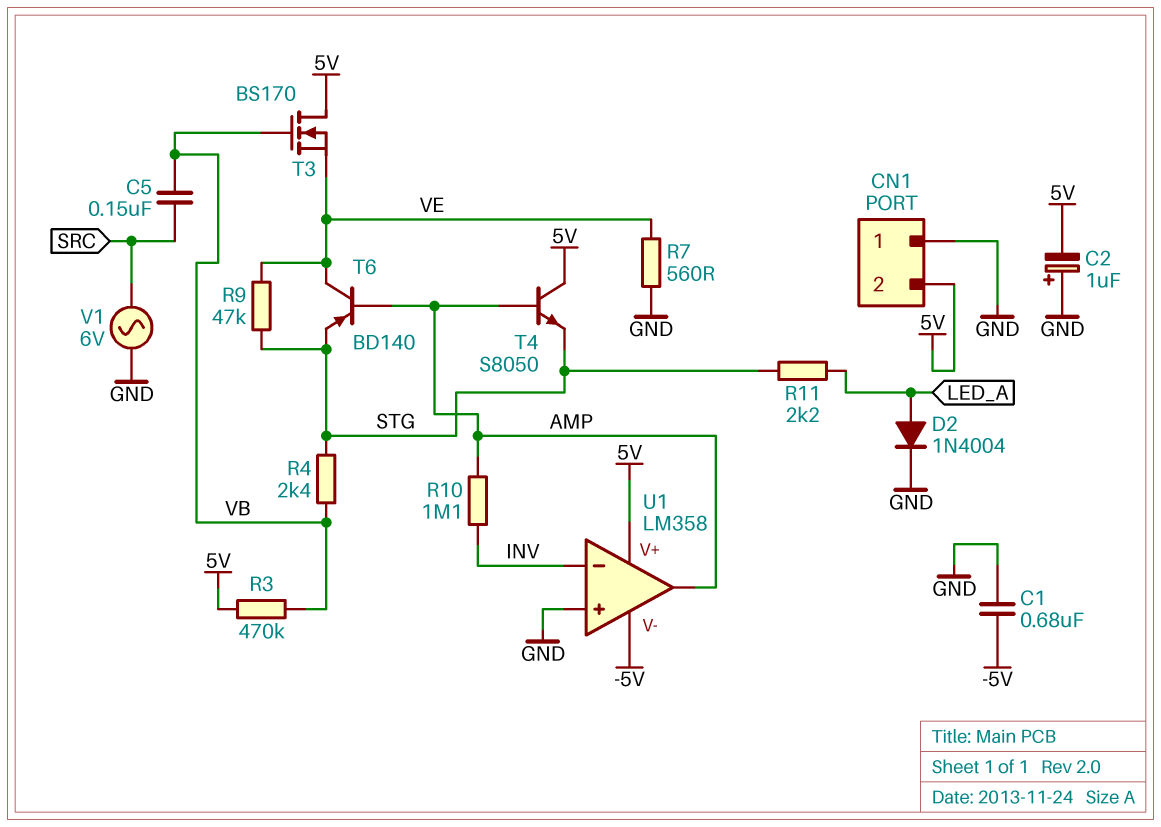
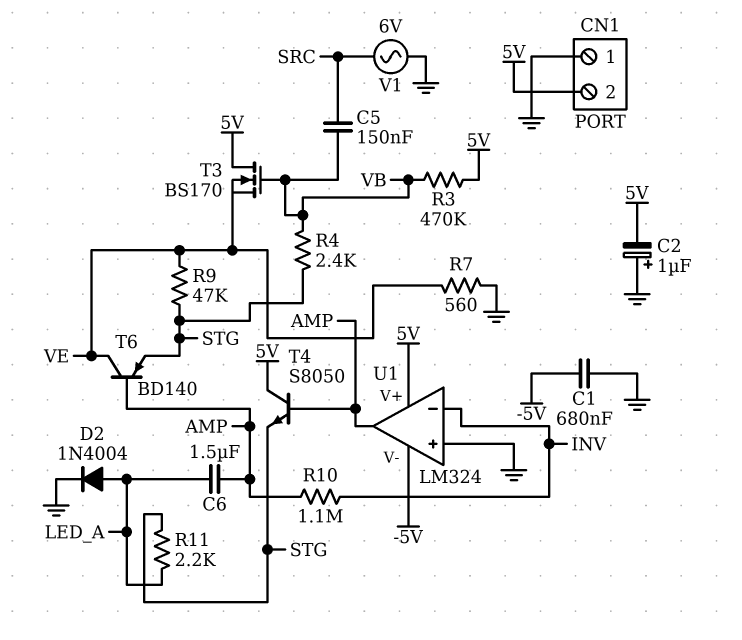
C6: none -> 1.5uF (AMP, LED_A)
U1: LM358 -> LM324

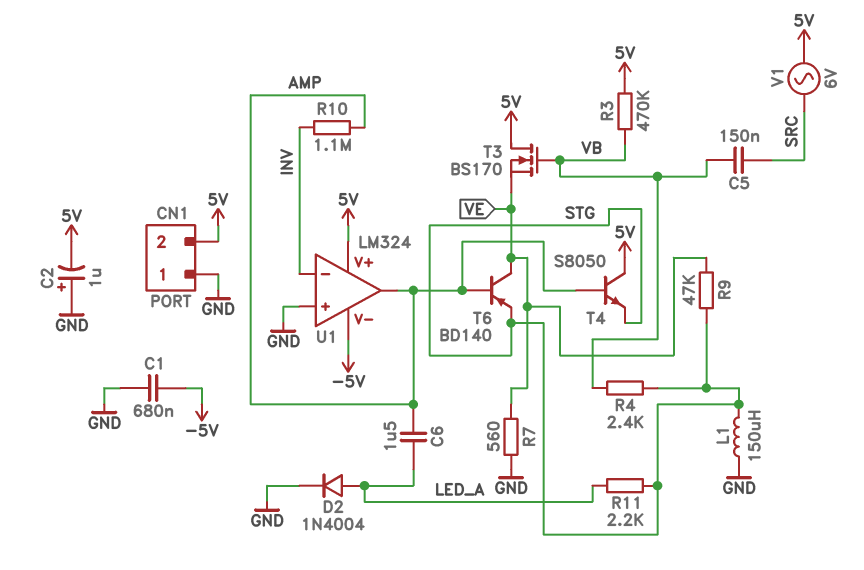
L1: none -> 150uH (GND, STG)
V1: AC 6V (GND, SRC) -> AC 6V (5V, SRC)

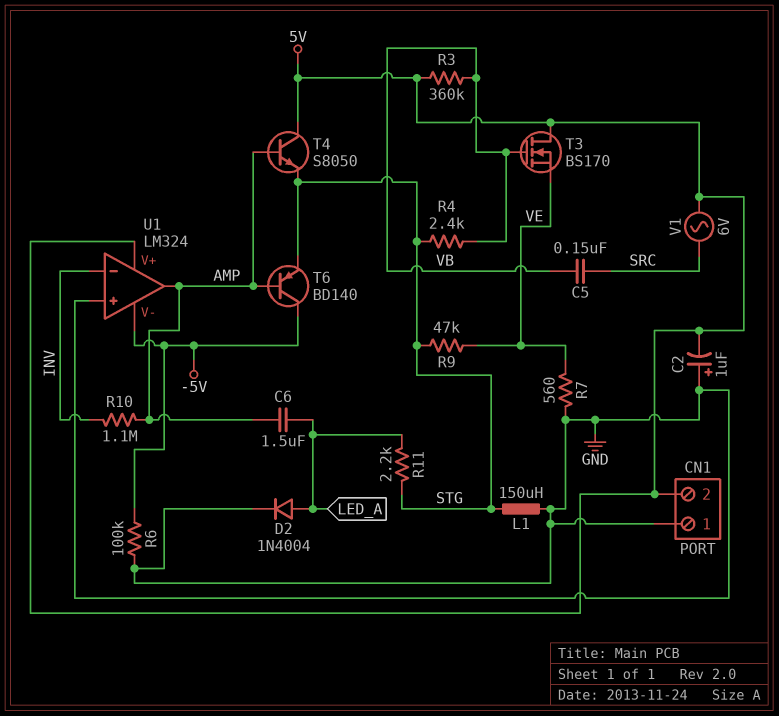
C1: 680nF (-5V, GND) -> none
R3: 470k (5V, VB) -> 360k (5V, VB)
R6: none -> 100k (-5V, GND)
T6: PNP BD140 (B AMP, C VE, E STG) -> PNP BD140 (B AMP, C -5V, E STG)

